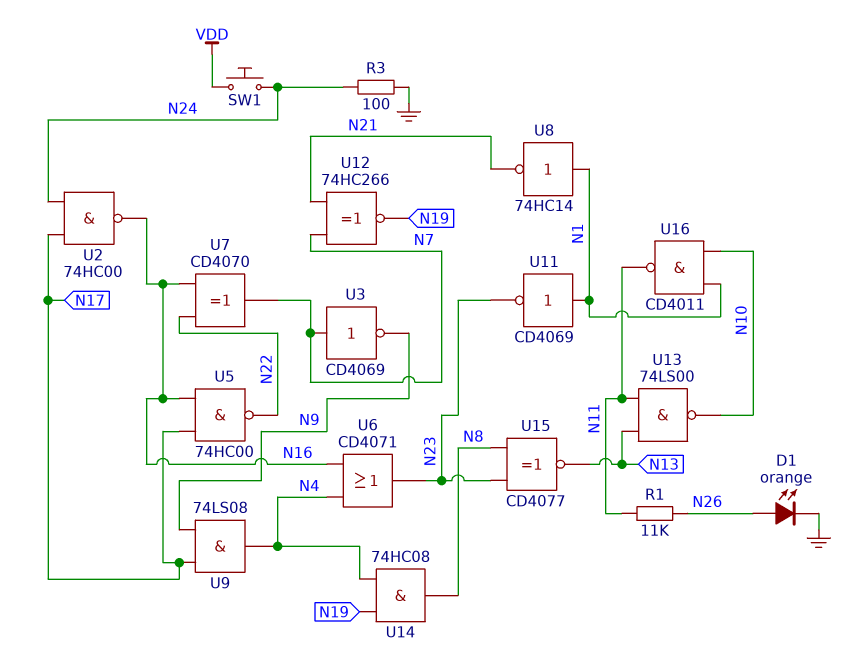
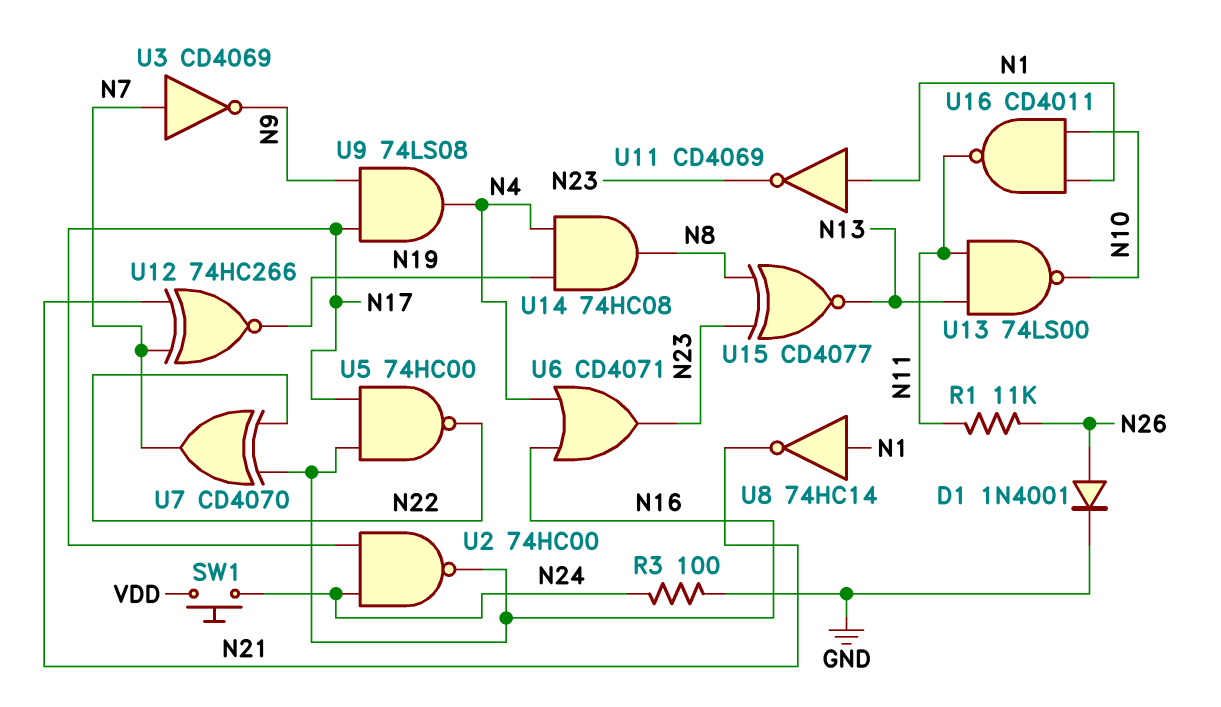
D1: LED orange (A N26, K GND) -> diode 1N4001 (A N26, K GND)

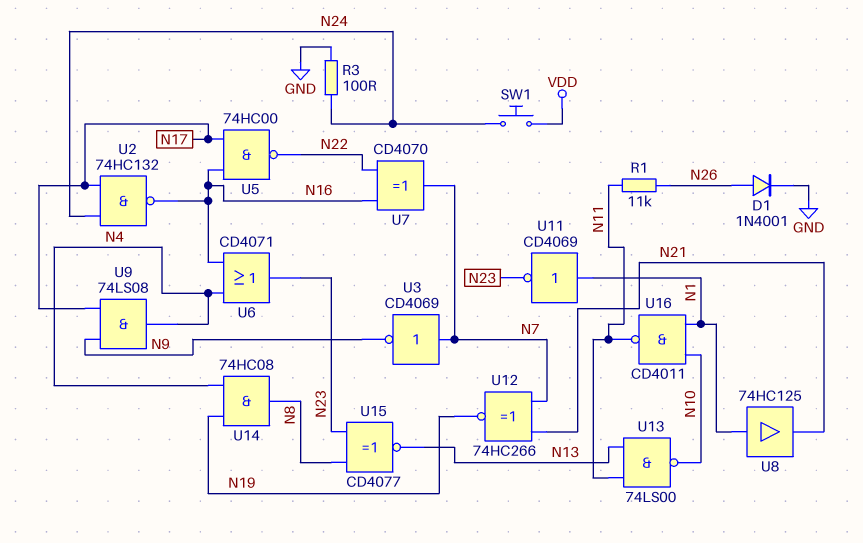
U2: NAND 74HC00 (in N17, in N24, out N16) -> NAND 74HC132 (in N17, in N24, out N16)
U8: NOT 74HC14 (in N1, out N21) -> buffer 74HC125 (in N1, out N21)

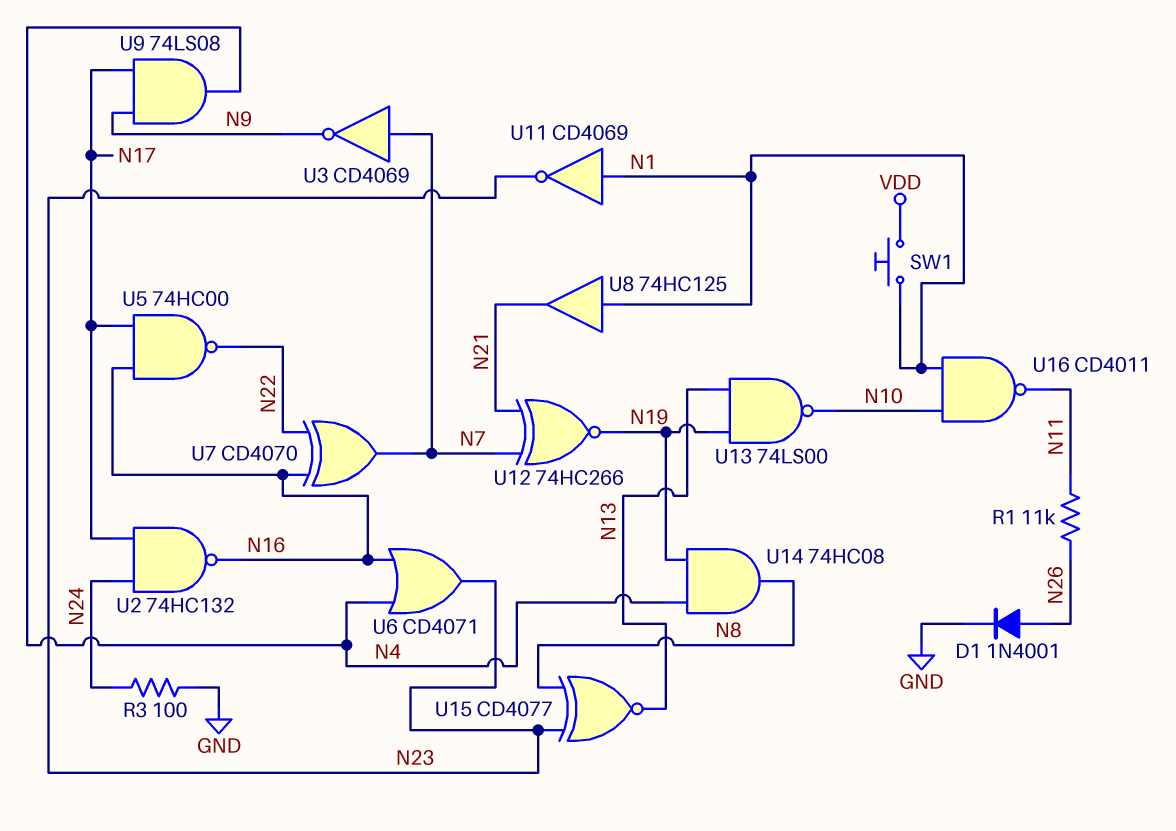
SW1: button (N24, VDD) -> button (N1, VDD)
U13: NAND 74LS00 (in N11, in N13, out N10) -> NAND 74LS00 (in N13, in N19, out N10)

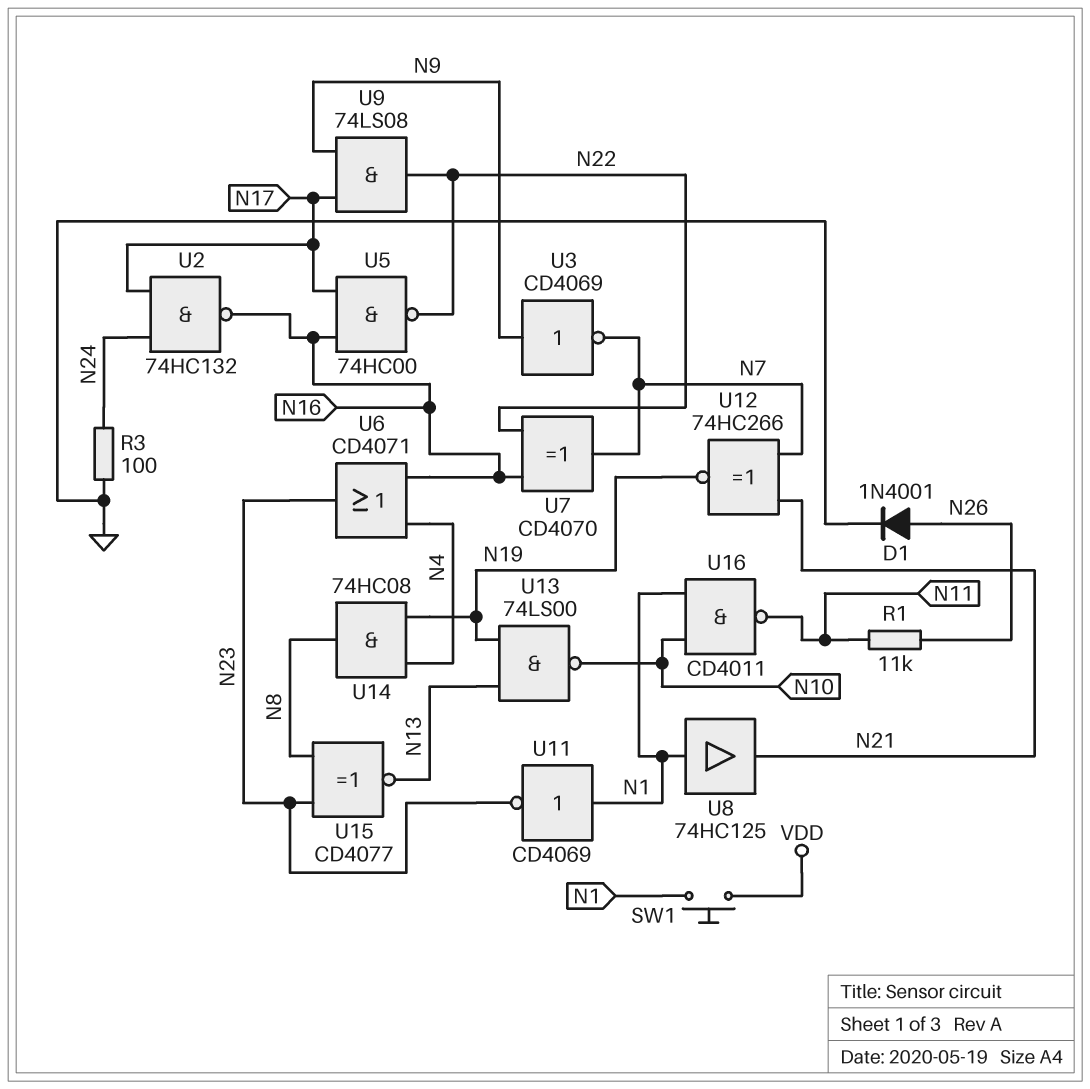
U3: NOT CD4069 (in N7, out N9) -> NOT CD4069 (in N9, out N7)
U9: AND 74LS08 (in N9, in N17, out N4) -> AND 74LS08 (in N9, in N17, out N22)

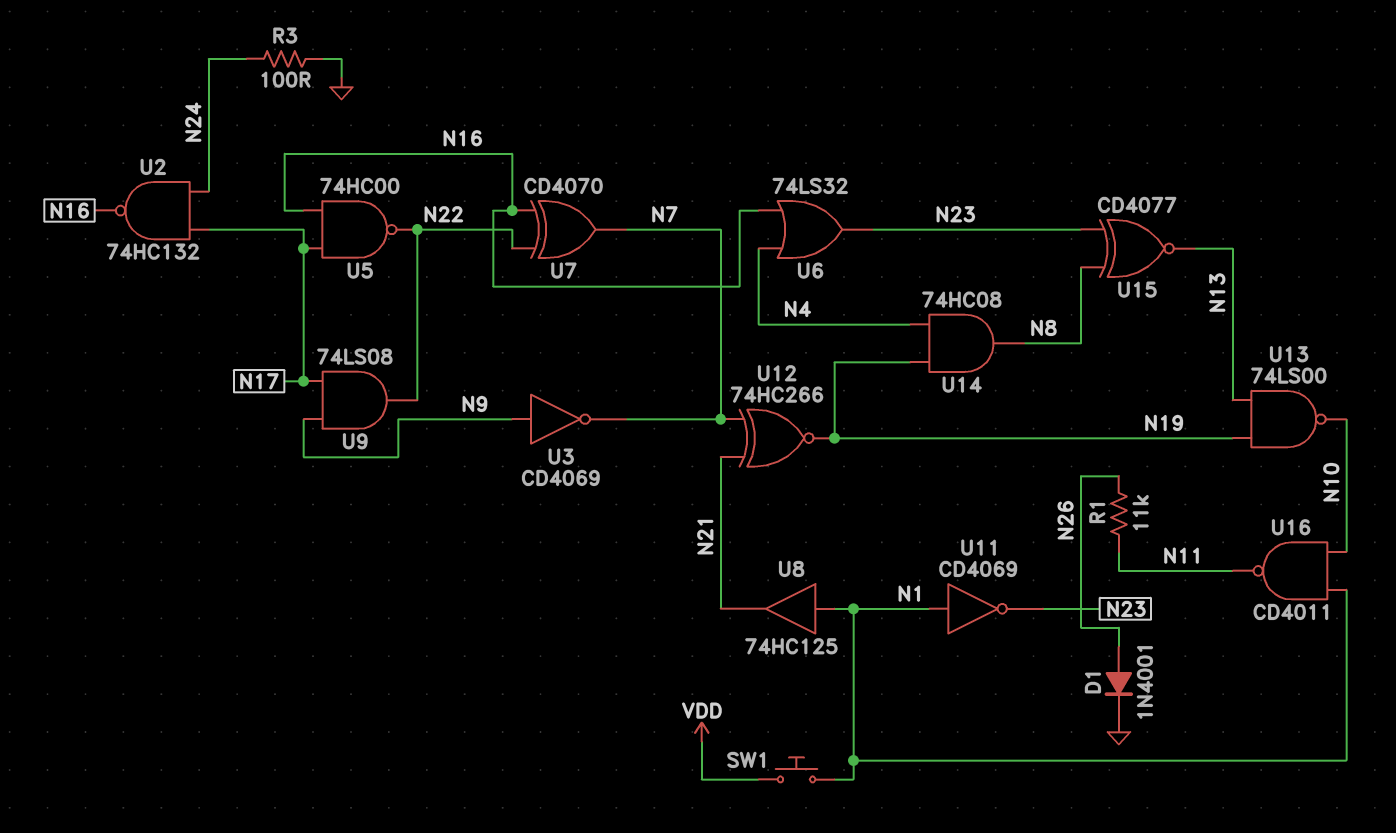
U6: OR CD4071 (in N4, in N16, out N23) -> OR 74LS32 (in N4, in N16, out N23)

